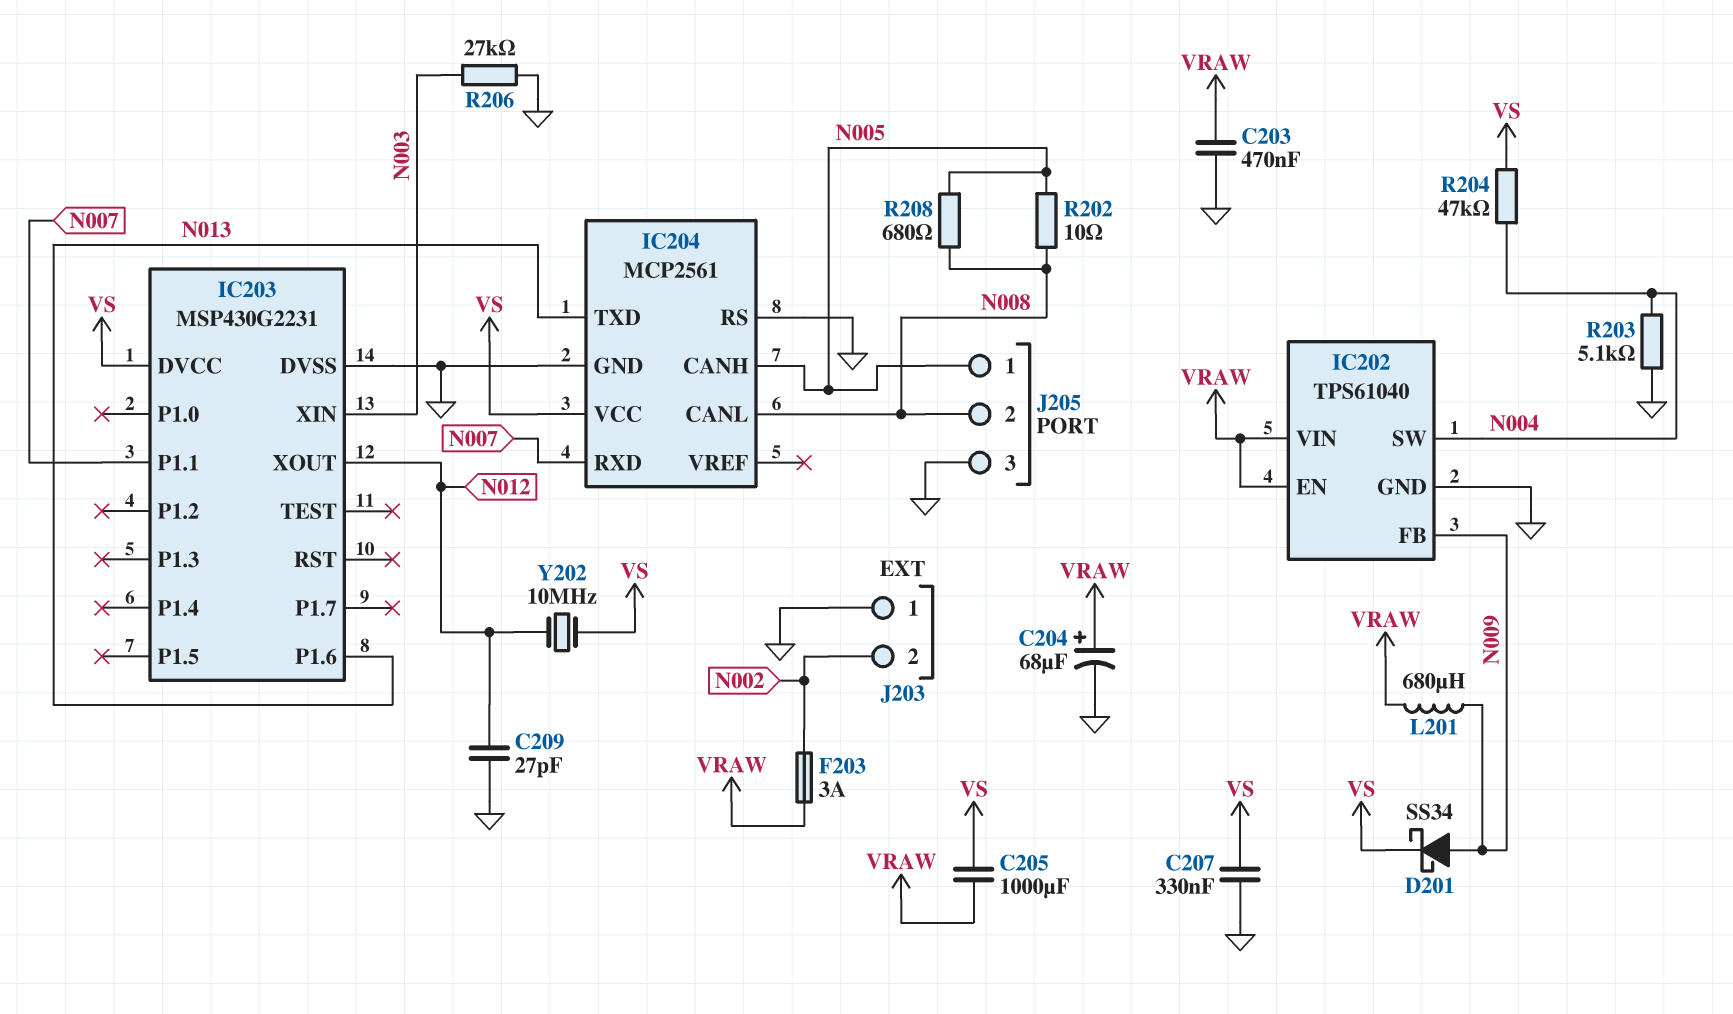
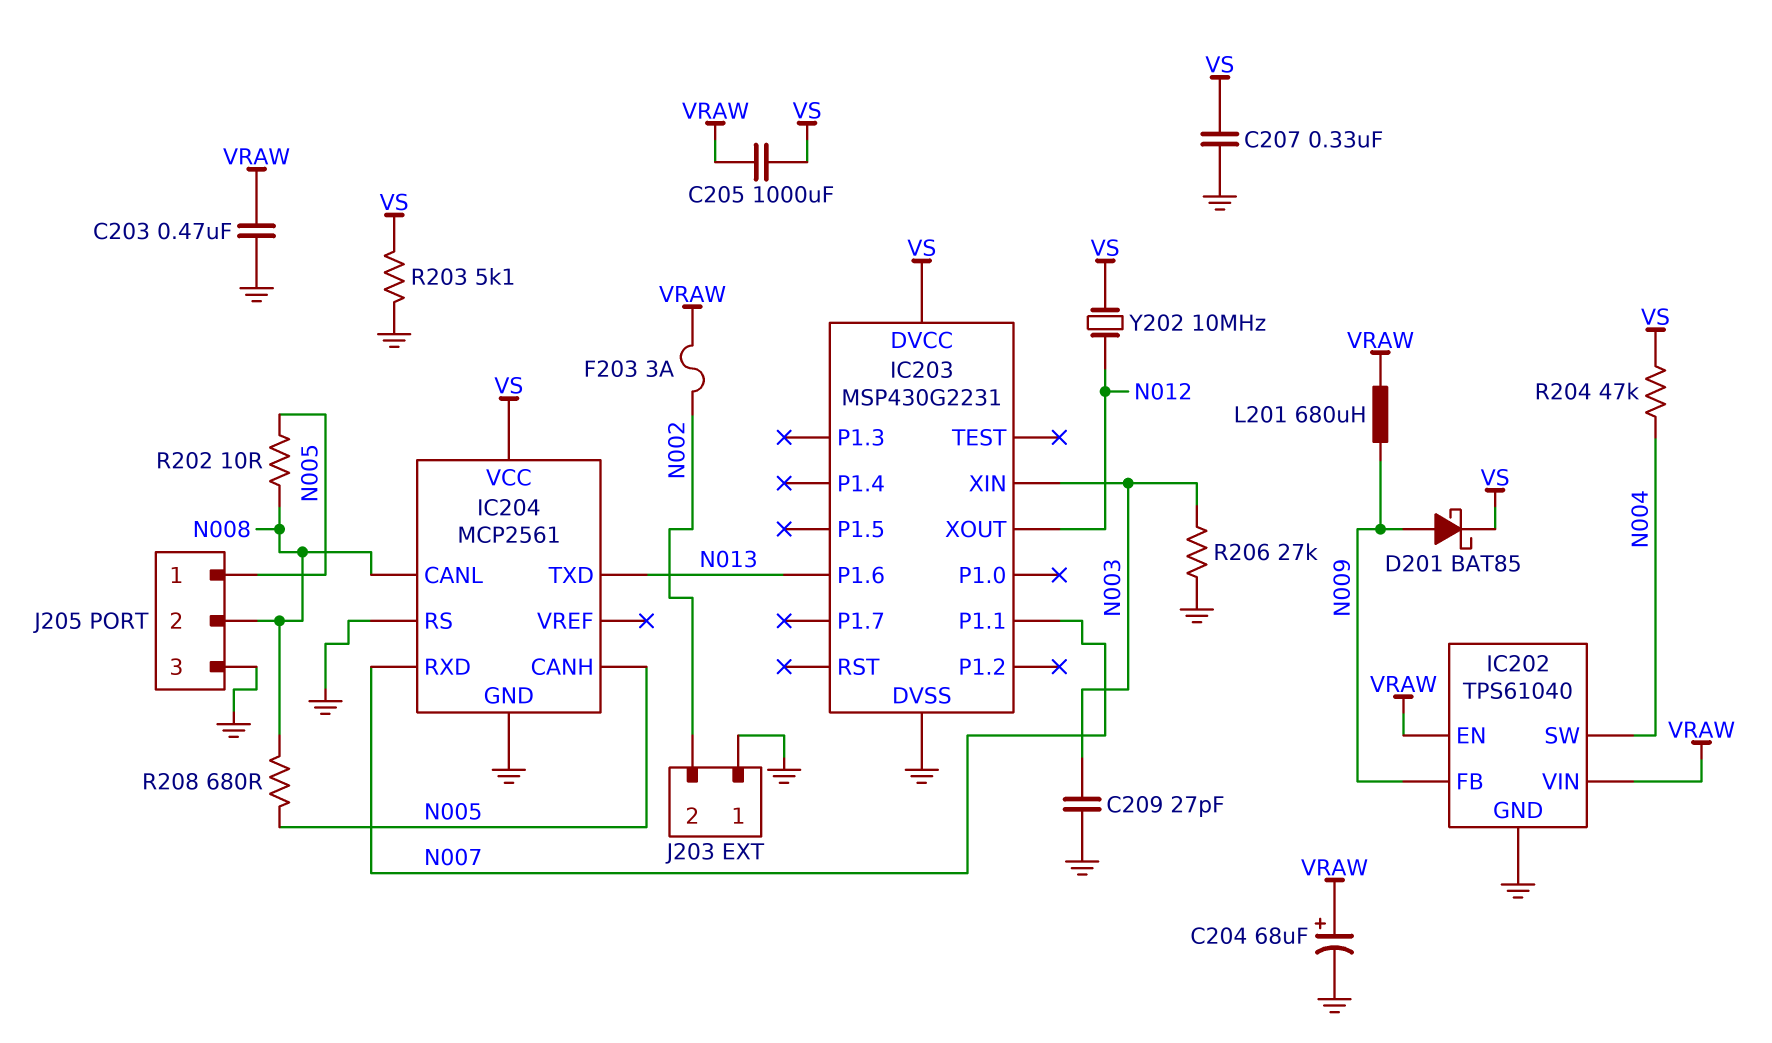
C209: 27pF (GND, N012) -> 27pF (GND, N003)
D201: schottky SS34 (A N009, K VS) -> schottky BAT85 (A N009, K VS)
R203: 5.1k (GND, N004) -> 5.1k (GND, VS)

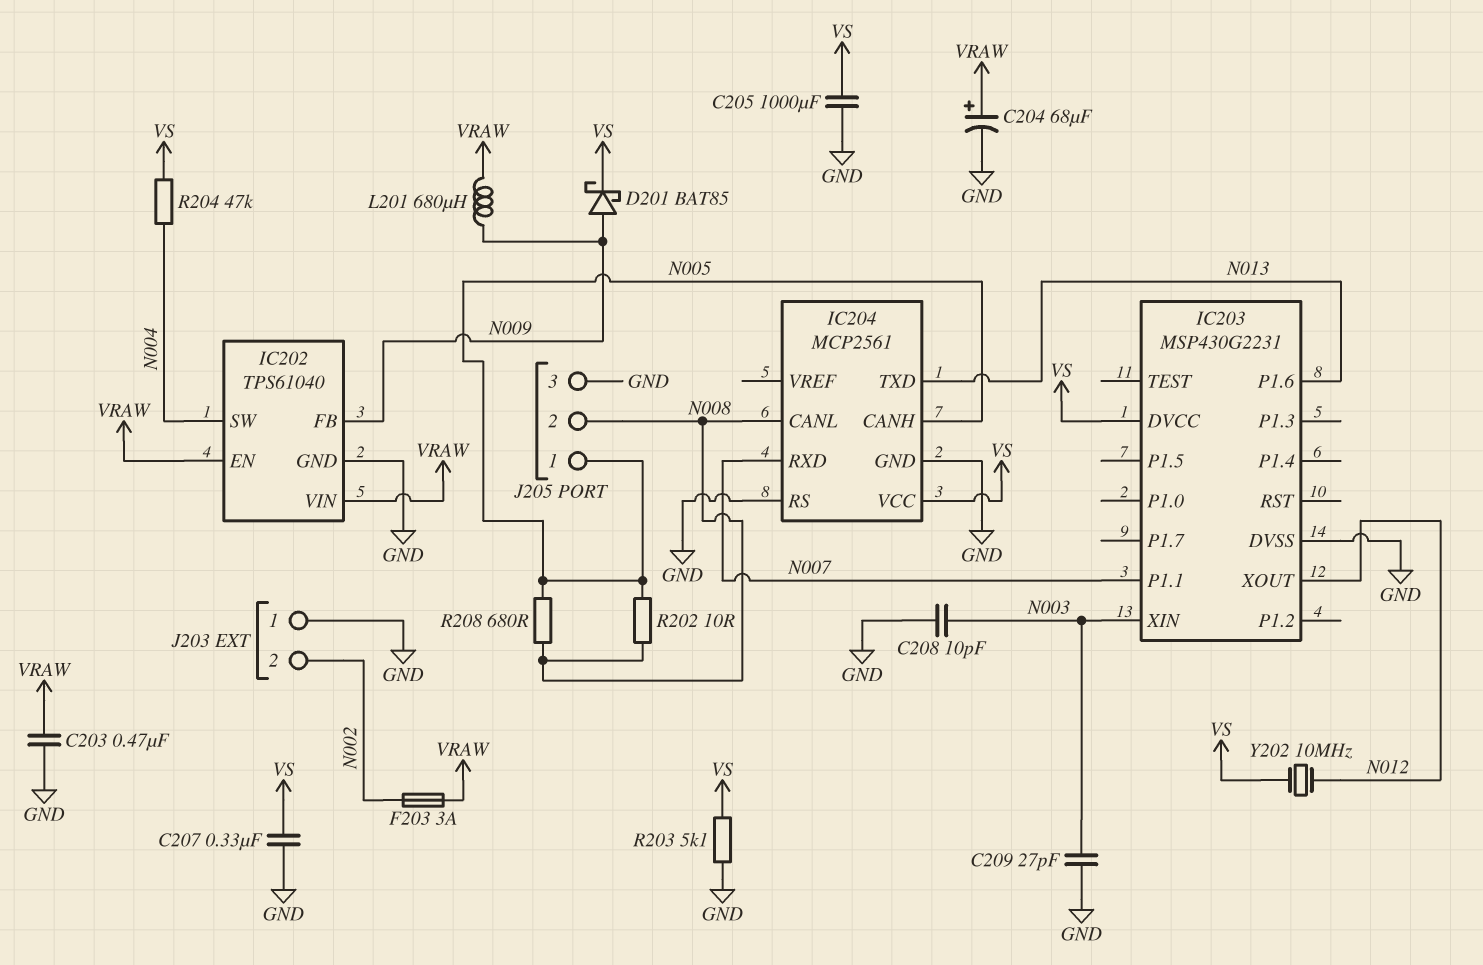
C205: 1000uF (VRAW, VS) -> 1000uF (GND, VS)
C208: none -> 10pF (GND, N003)
R206: 27k (GND, N003) -> none

